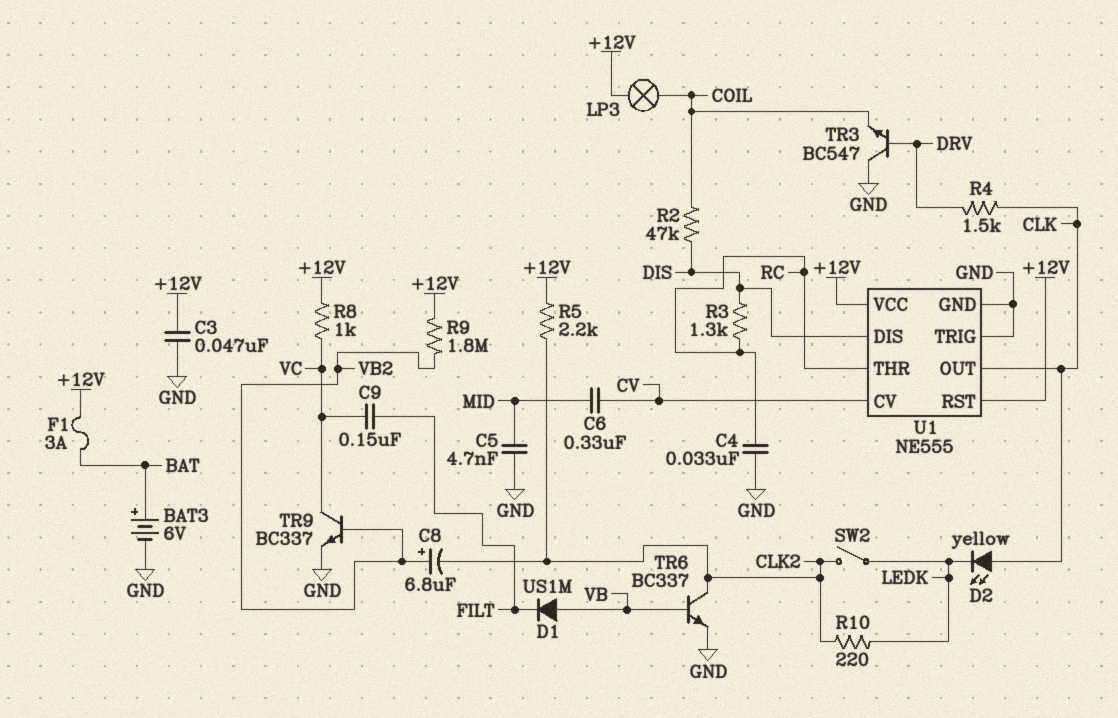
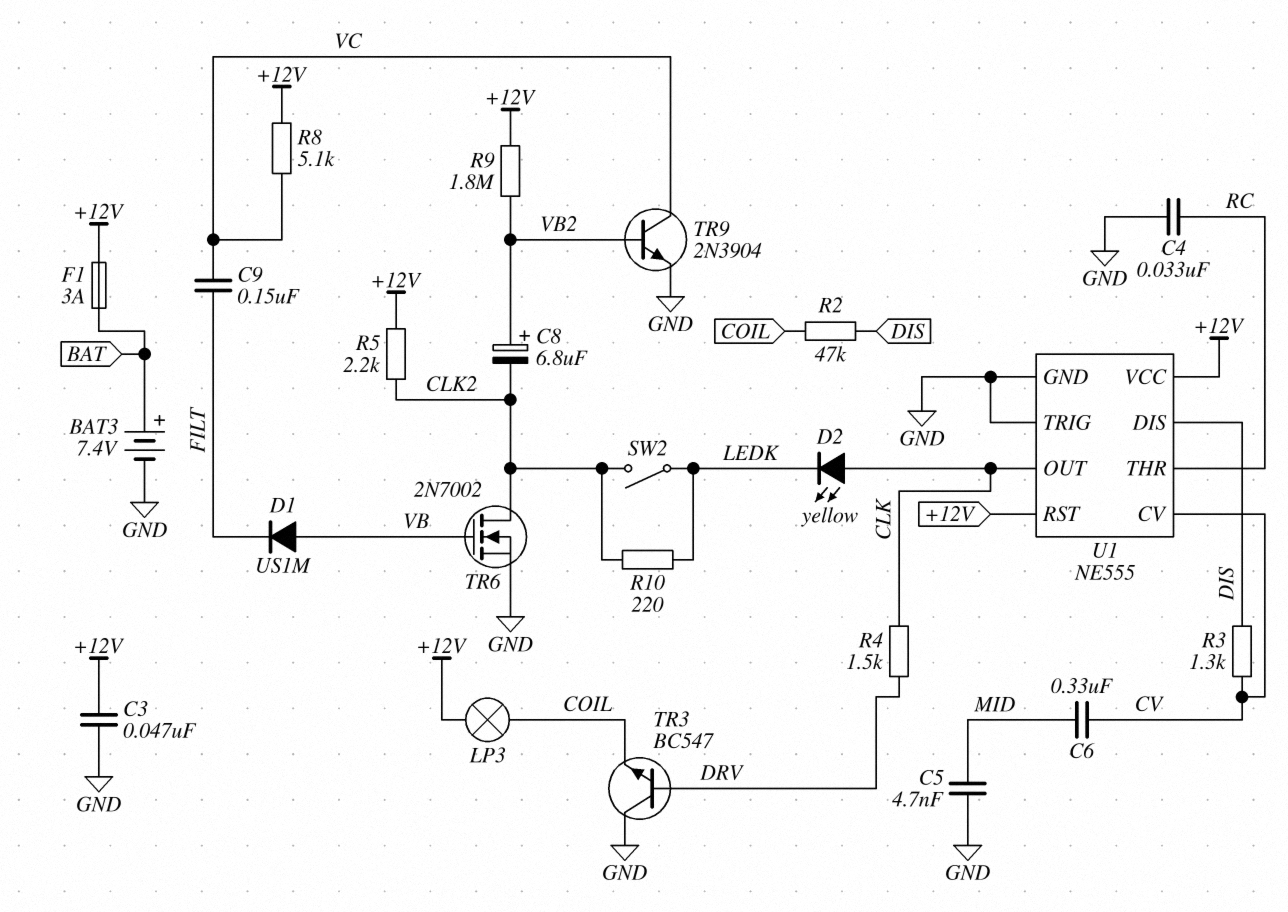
BAT3: 6V (plus BAT, minus GND) -> 7.4V (plus BAT, minus GND)
R3: 1.3k (DIS, RC) -> 1.3k (CV, DIS)
R8: 1k (+12V, VC) -> 5.1k (+12V, VC)
TR6: NPN BC337 (B VB, C CLK2, E GND) -> NMOS 2N7002 (G VB, D CLK2, S GND)
TR9: NPN BC337 (B VB2, C VC, E GND) -> NPN 2N3904 (B VB2, C VC, E GND)

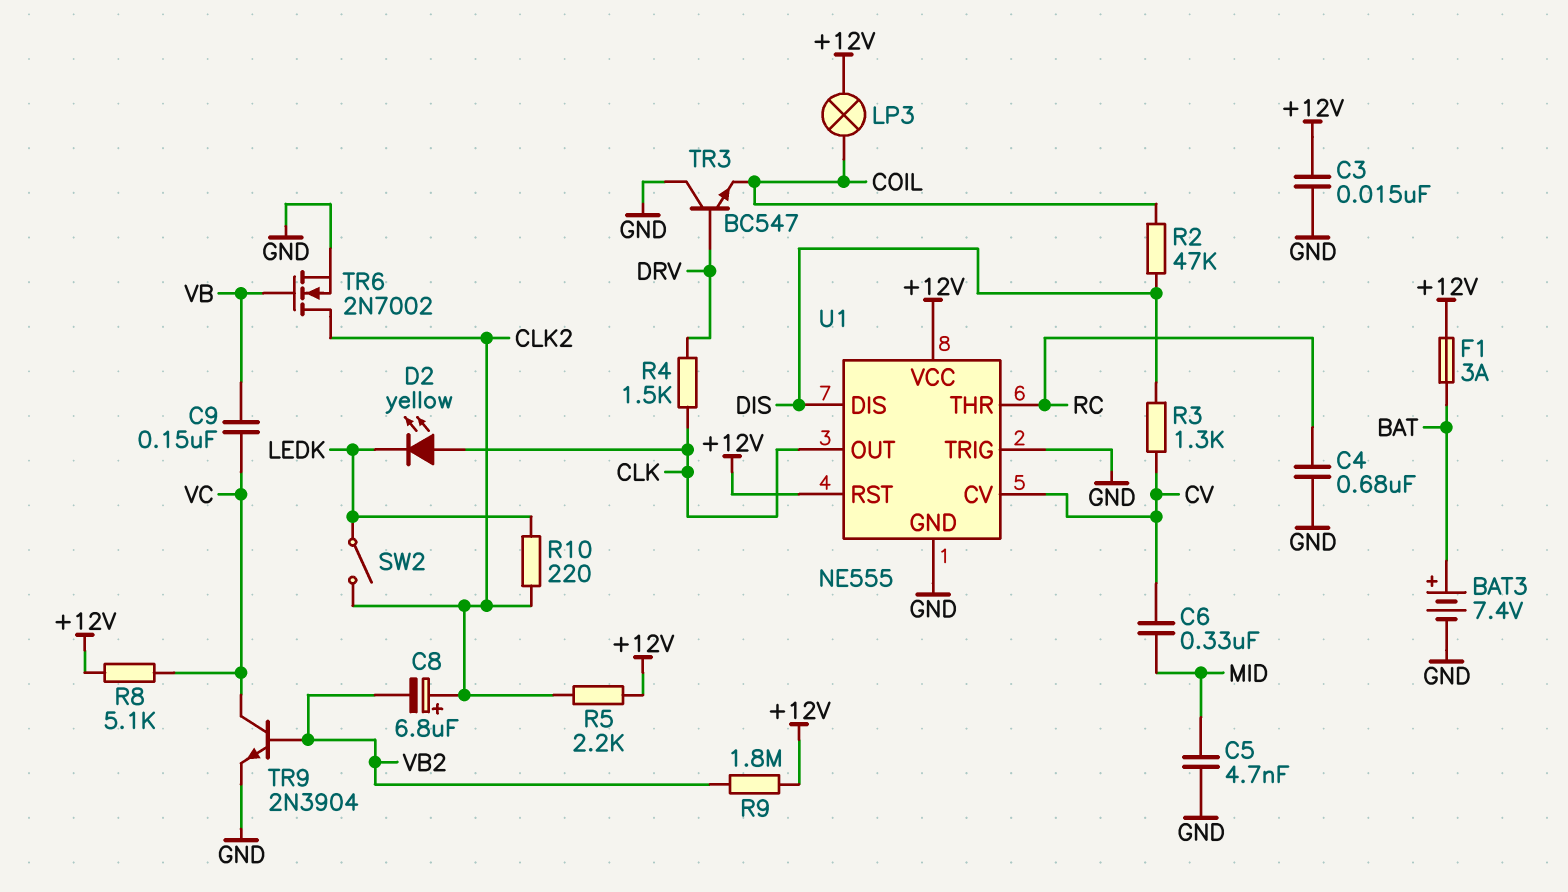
C3: 47nF (+12V, GND) -> 15nF (+12V, GND)
C4: 33nF (GND, RC) -> 680nF (GND, RC)
C8: 6.8uF (plus VB2, minus CLK2) -> 6.8uF (plus CLK2, minus VB2)
C9: 150nF (FILT, VC) -> 150nF (VB, VC)
D1: diode US1M (A VB, K FILT) -> none

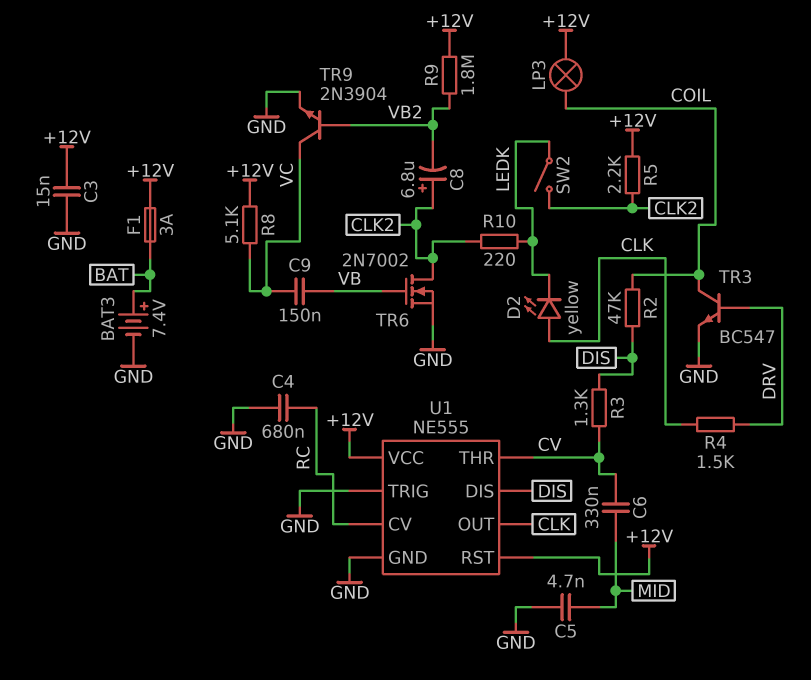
TR3: NPN BC547 (B DRV, C GND, E COIL) -> NPN BC547 (B DRV, C COIL, E GND)
U1 pin CV: CV -> RC
U1 pin THR: RC -> CV

